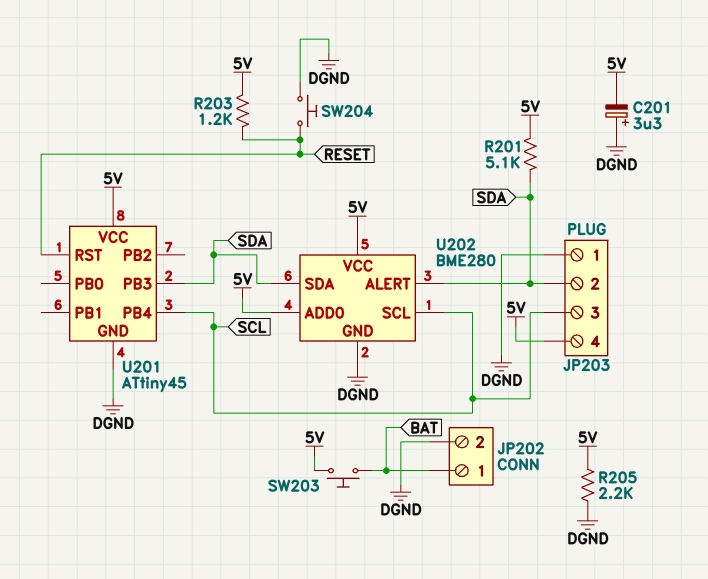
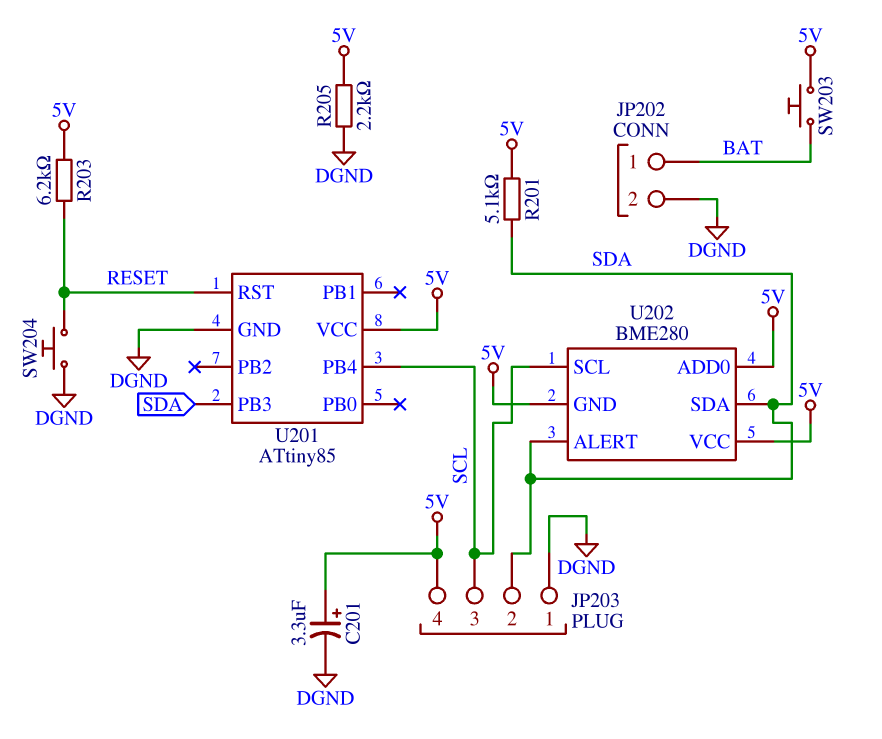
C201: 3.3uF (plus DGND, minus 5V) -> 3.3uF (plus 5V, minus DGND)
R203: 1.2k (5V, RESET) -> 6.2k (5V, RESET)
U201: ATtiny45 -> ATtiny85
U202 pin GND: DGND -> 5V

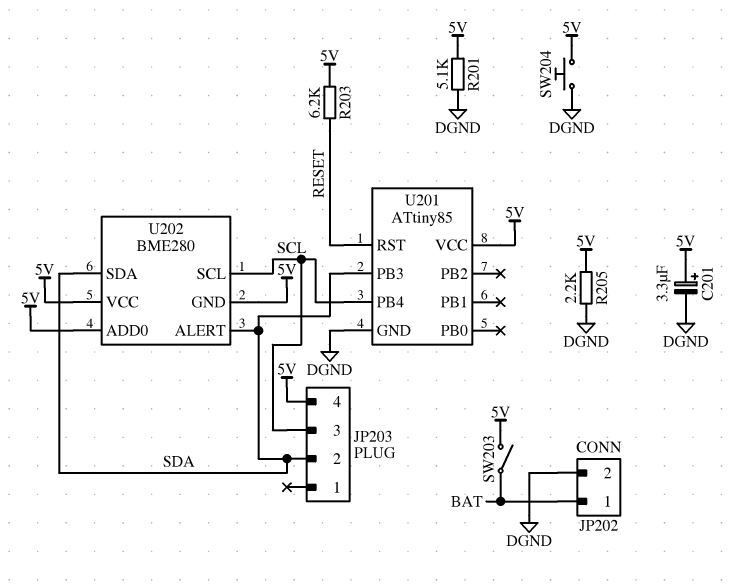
JP203 pin 1: DGND -> none
R201: 5.1k (5V, SDA) -> 5.1k (5V, DGND)
SW203: button (5V, BAT) -> switch (5V, BAT)
SW204: button (DGND, RESET) -> button (5V, DGND)

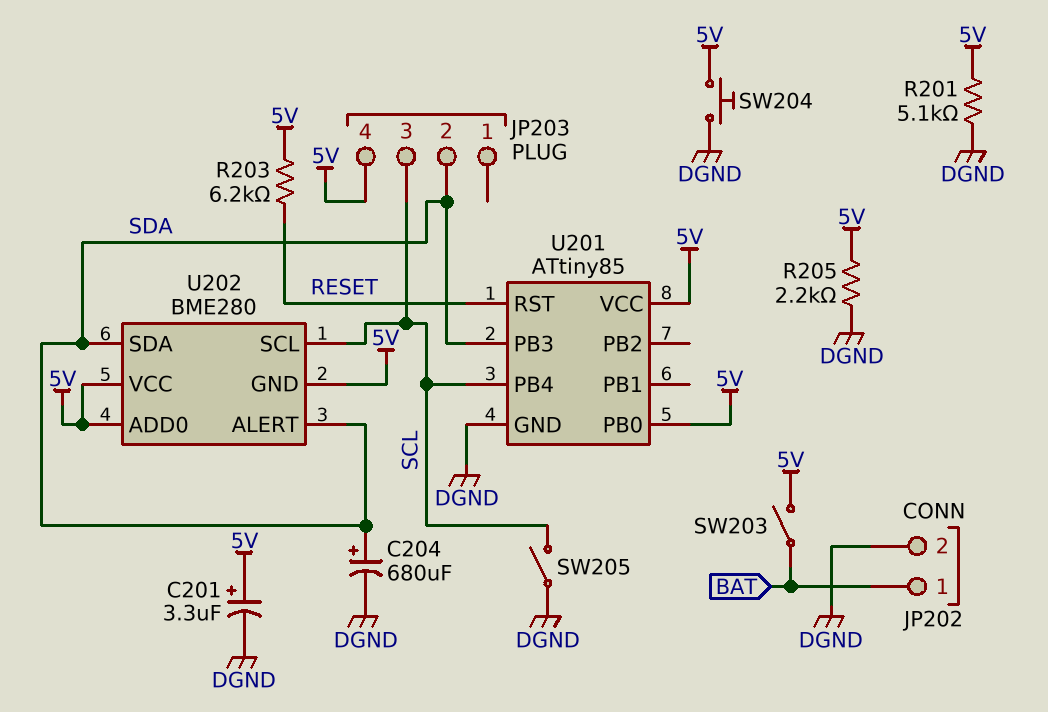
C204: none -> 680uF (plus SDA, minus DGND)
SW205: none -> switch (DGND, SCL)
U201 pin PB0: none -> 5V

